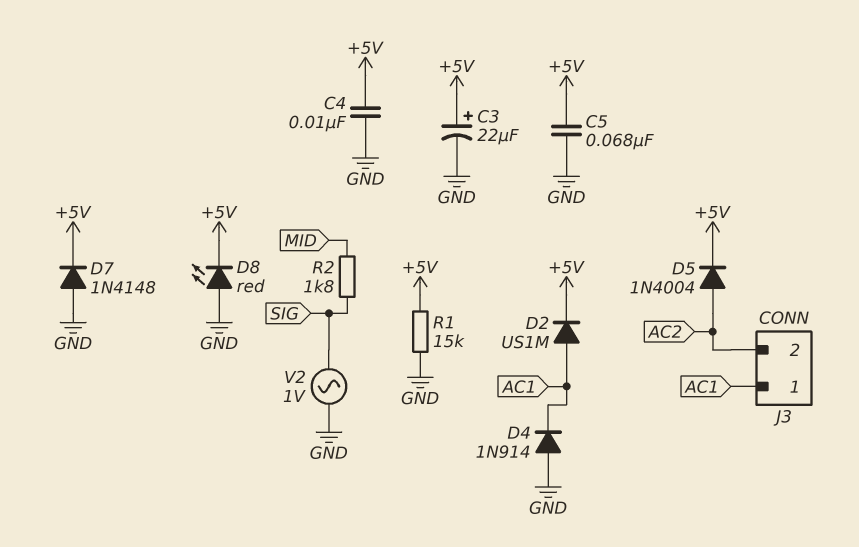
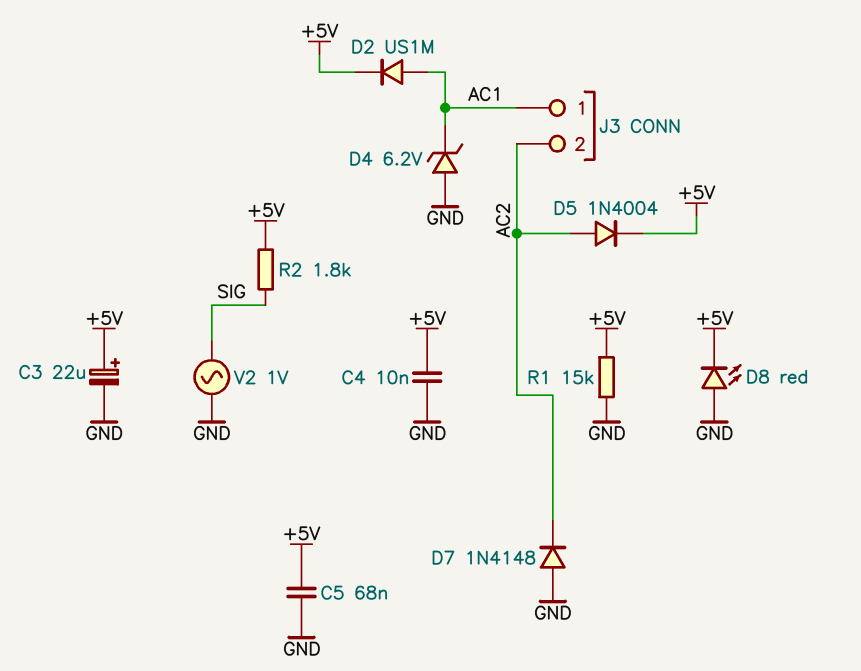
D4: diode 1N914 (A GND, K AC1) -> zener 6.2V (A GND, K AC1)
D7: diode 1N4148 (A GND, K +5V) -> diode 1N4148 (A GND, K AC2)
R2: 1.8k (MID, SIG) -> 1.8k (+5V, SIG)

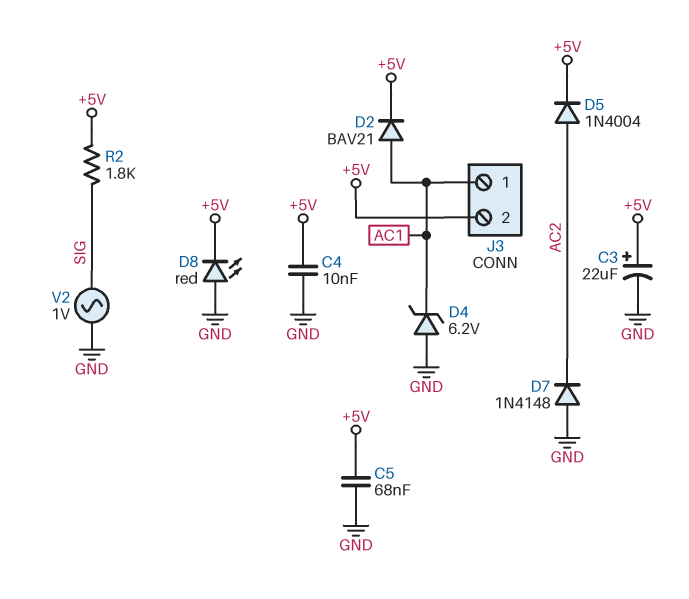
D2: diode US1M (A AC1, K +5V) -> diode BAV21 (A AC1, K +5V)
J3 pin 2: AC2 -> +5V
R1: 15k (+5V, GND) -> none

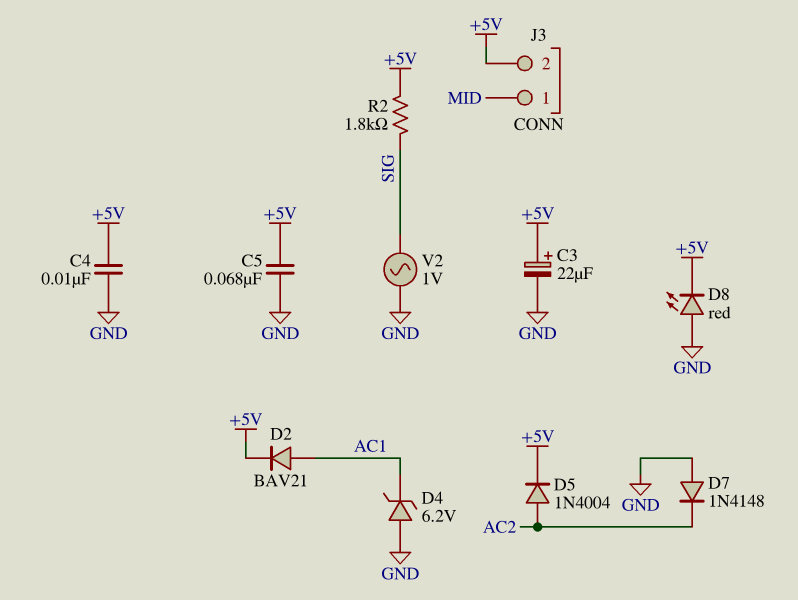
J3 pin 1: AC1 -> MID

